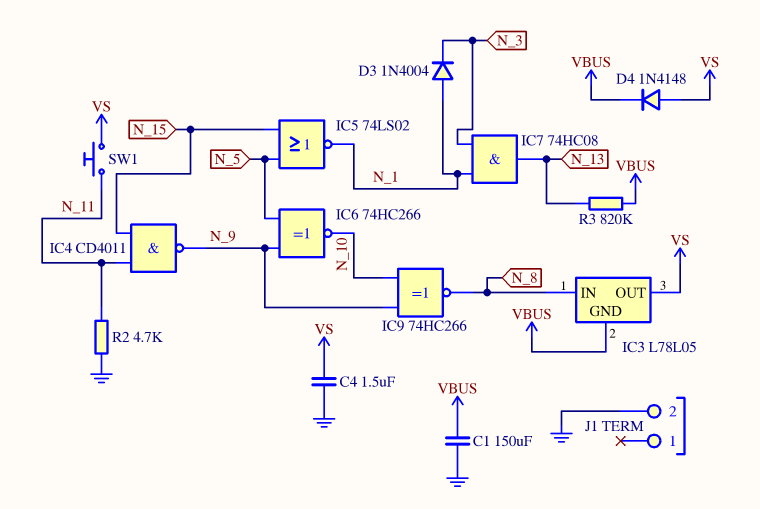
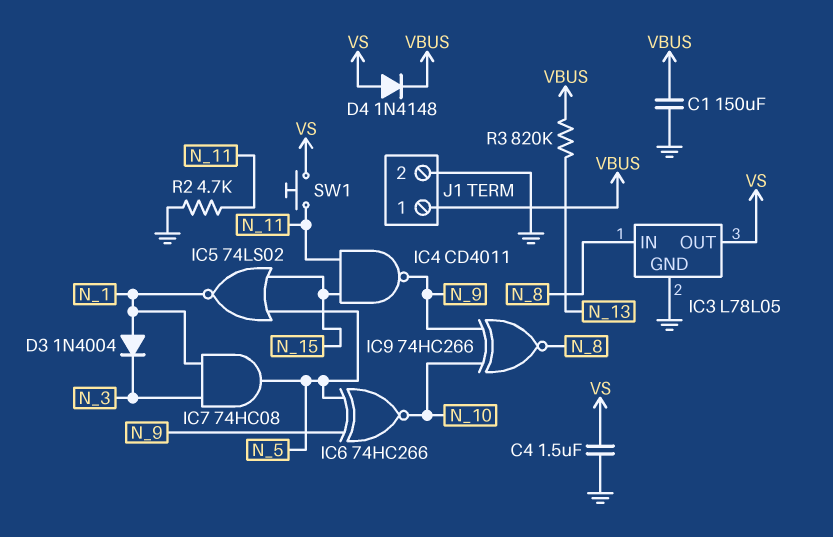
IC3 pin GND: VBUS -> GND
IC7: AND 74HC08 (in N_1, in N_3, out N_13) -> AND 74HC08 (in N_1, in N_3, out N_5)
J1 pin 1: none -> VBUS

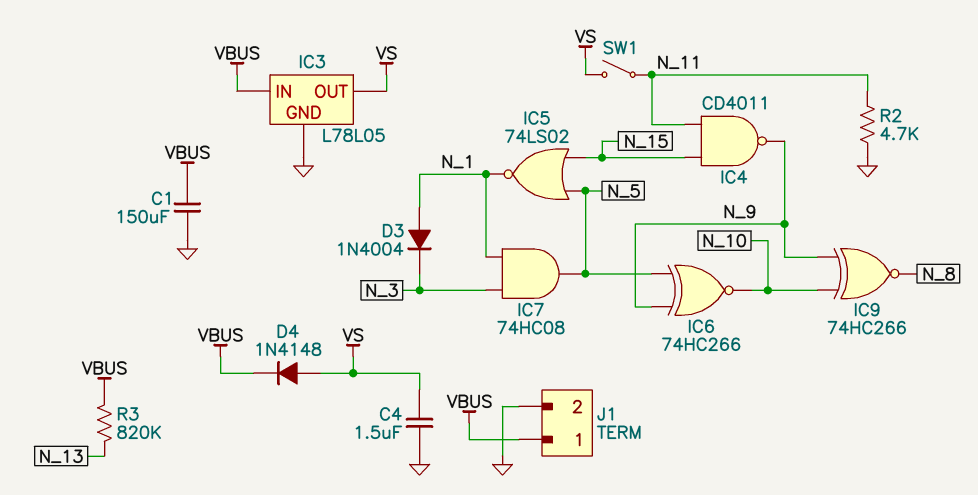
IC3 pin IN: N_8 -> VBUS
SW1: button (N_11, VS) -> switch (N_11, VS)

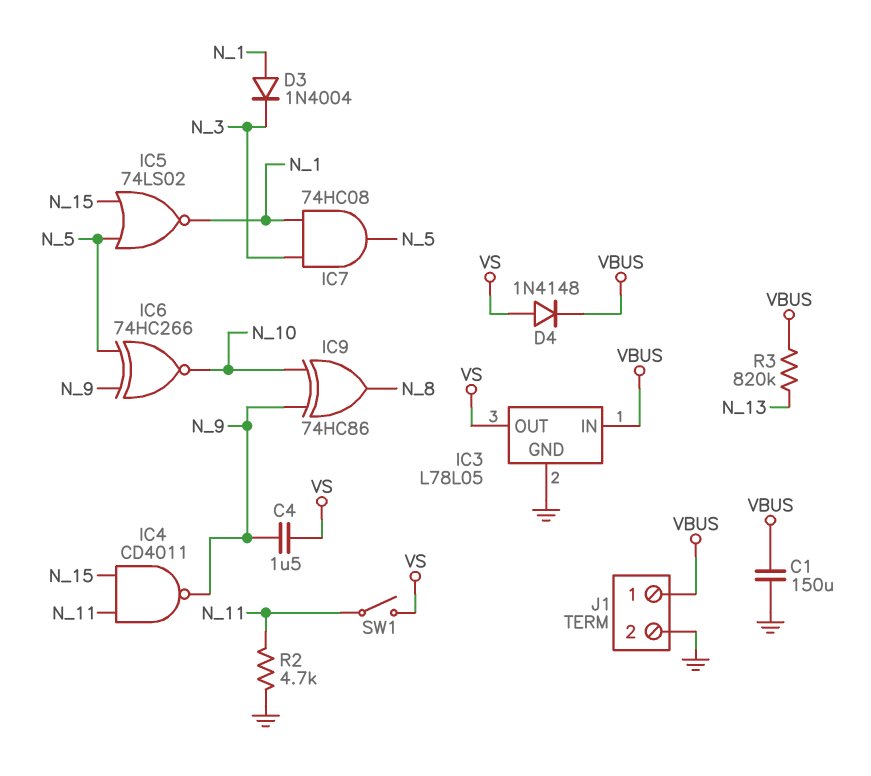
C4: 1.5uF (GND, VS) -> 1.5uF (N_9, VS)
IC9: XNOR 74HC266 (in N_9, in N_10, out N_8) -> XOR 74HC86 (in N_9, in N_10, out N_8)

